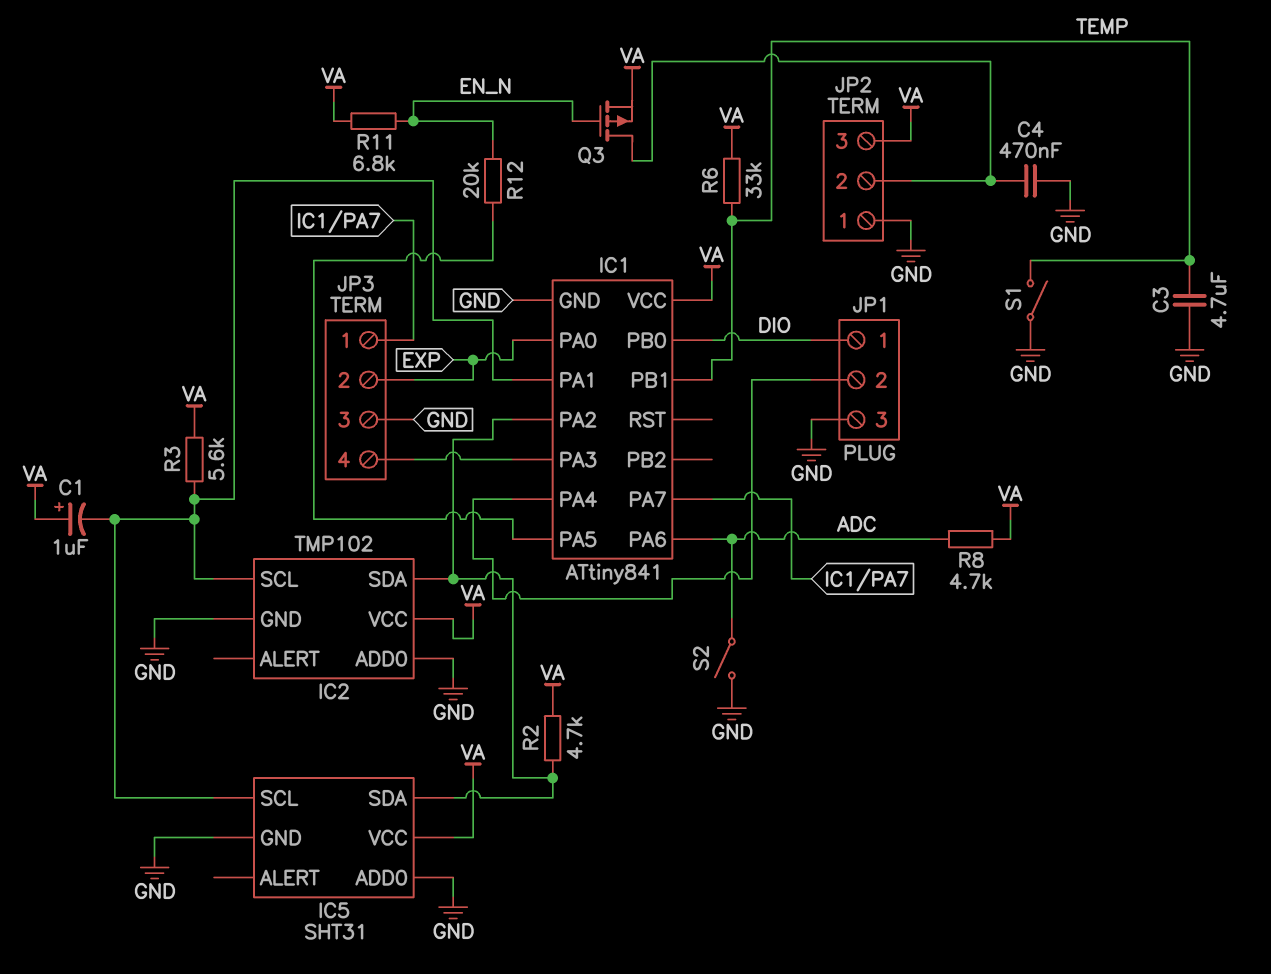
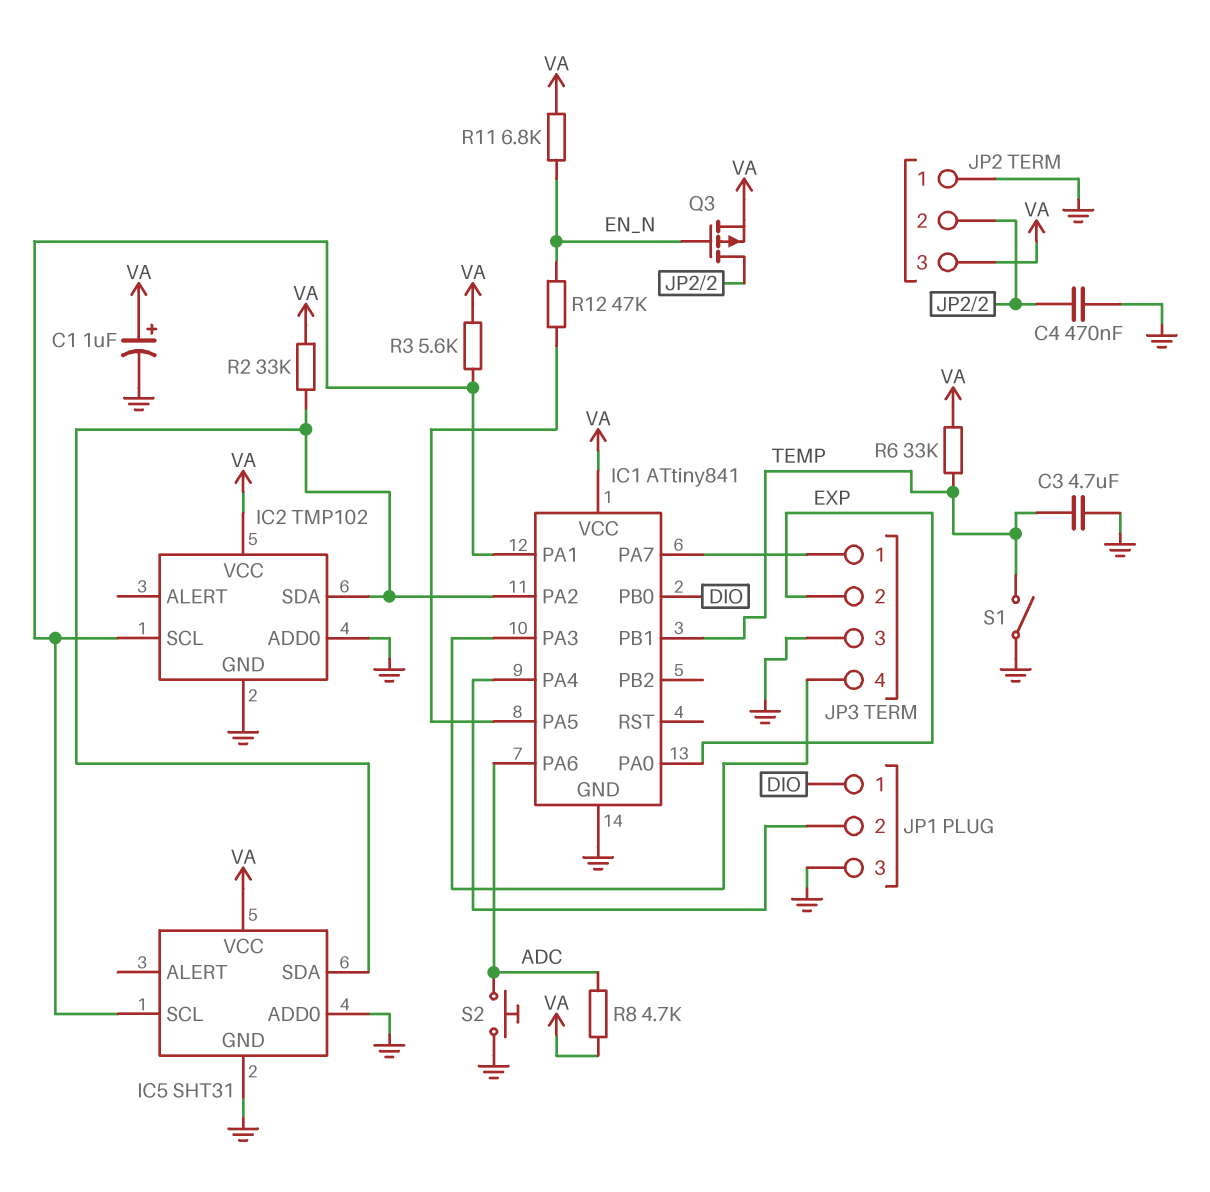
C1: 1uF (plus VA, minus IC1/PA1) -> 1uF (plus VA, minus GND)
R2: 4.7k (IC1/PA2, VA) -> 33k (IC1/PA2, VA)
R12: 20k (EN_N, IC1/PA5) -> 47k (EN_N, IC1/PA5)
S2: switch (ADC, GND) -> button (ADC, GND)

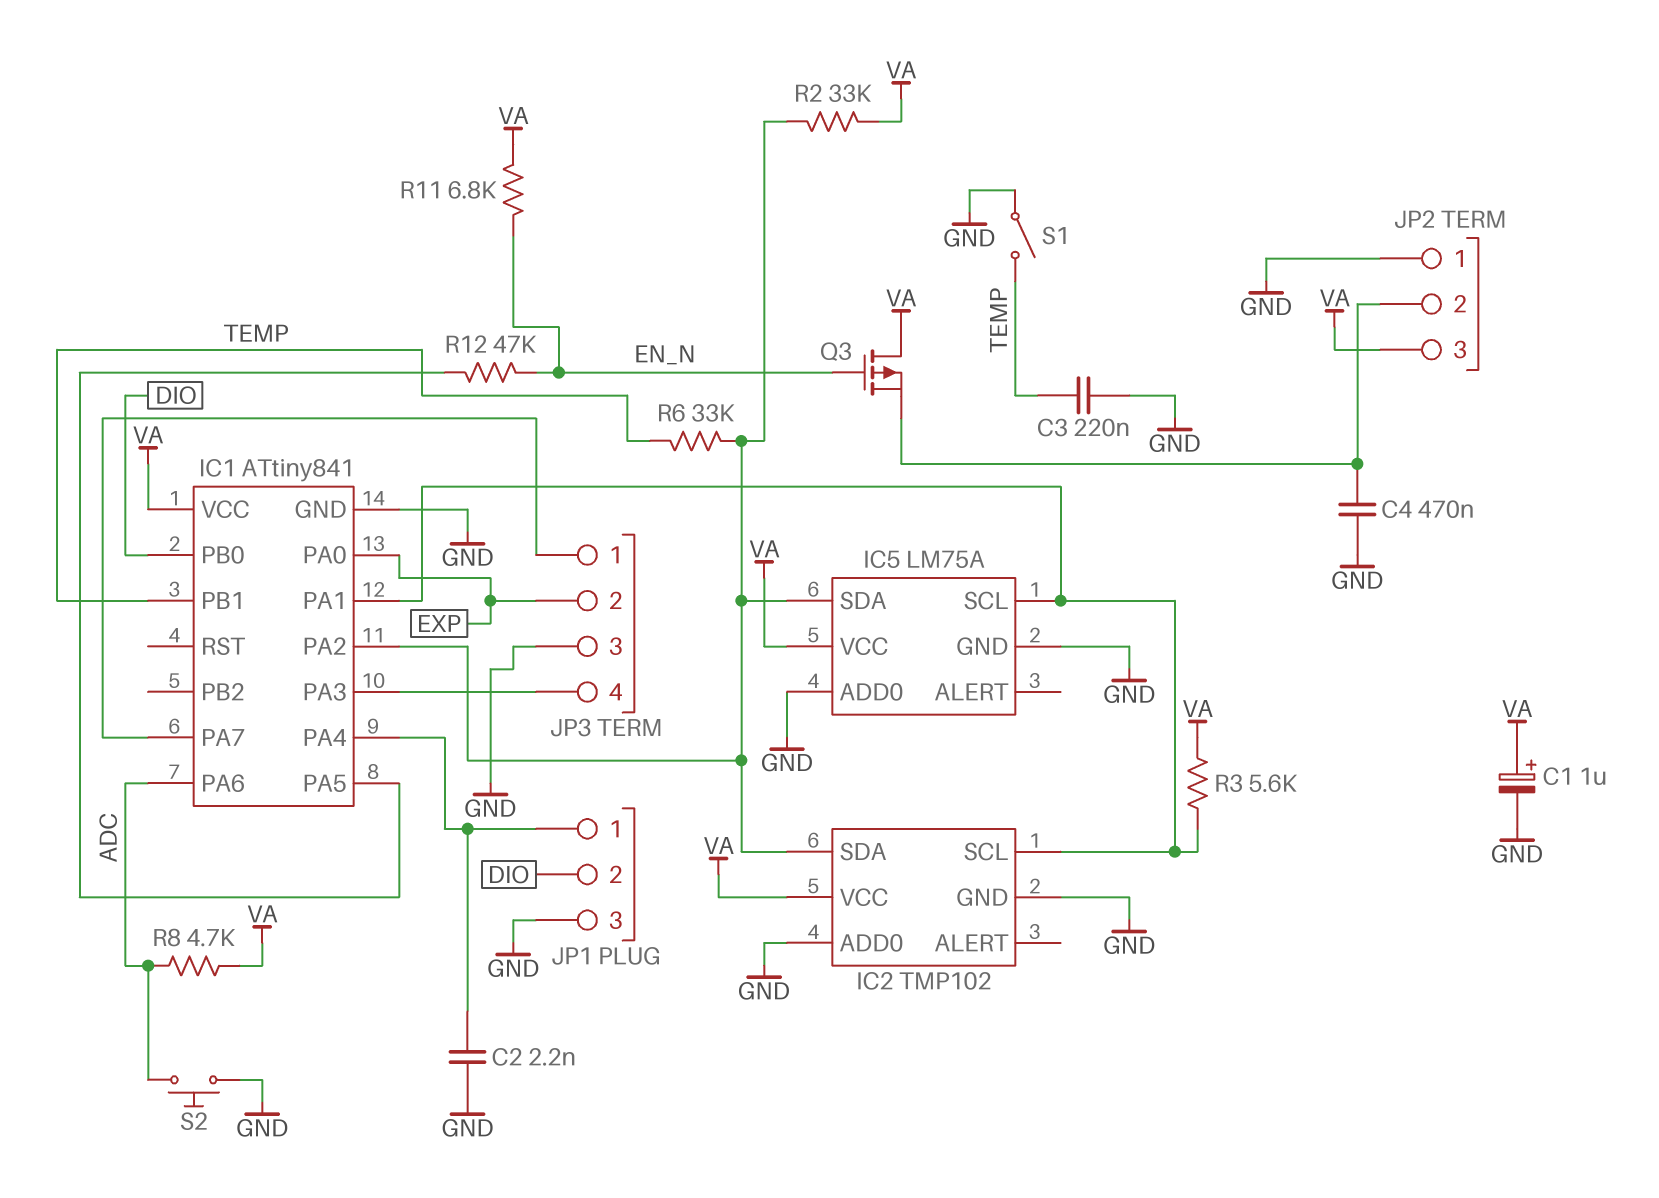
C2: none -> 2.2nF (GND, IC1/PA4)
C3: 4.7uF (GND, TEMP) -> 220nF (GND, TEMP)
IC5: SHT31 -> LM75A
JP1 pin 1: DIO -> IC1/PA4
JP1 pin 2: IC1/PA4 -> DIO
Q3: PMOS (G EN_N, D JP2/2, S VA) -> PMOS (G EN_N, D VA, S JP2/2)
R6: 33k (TEMP, VA) -> 33k (IC1/PA2, TEMP)

